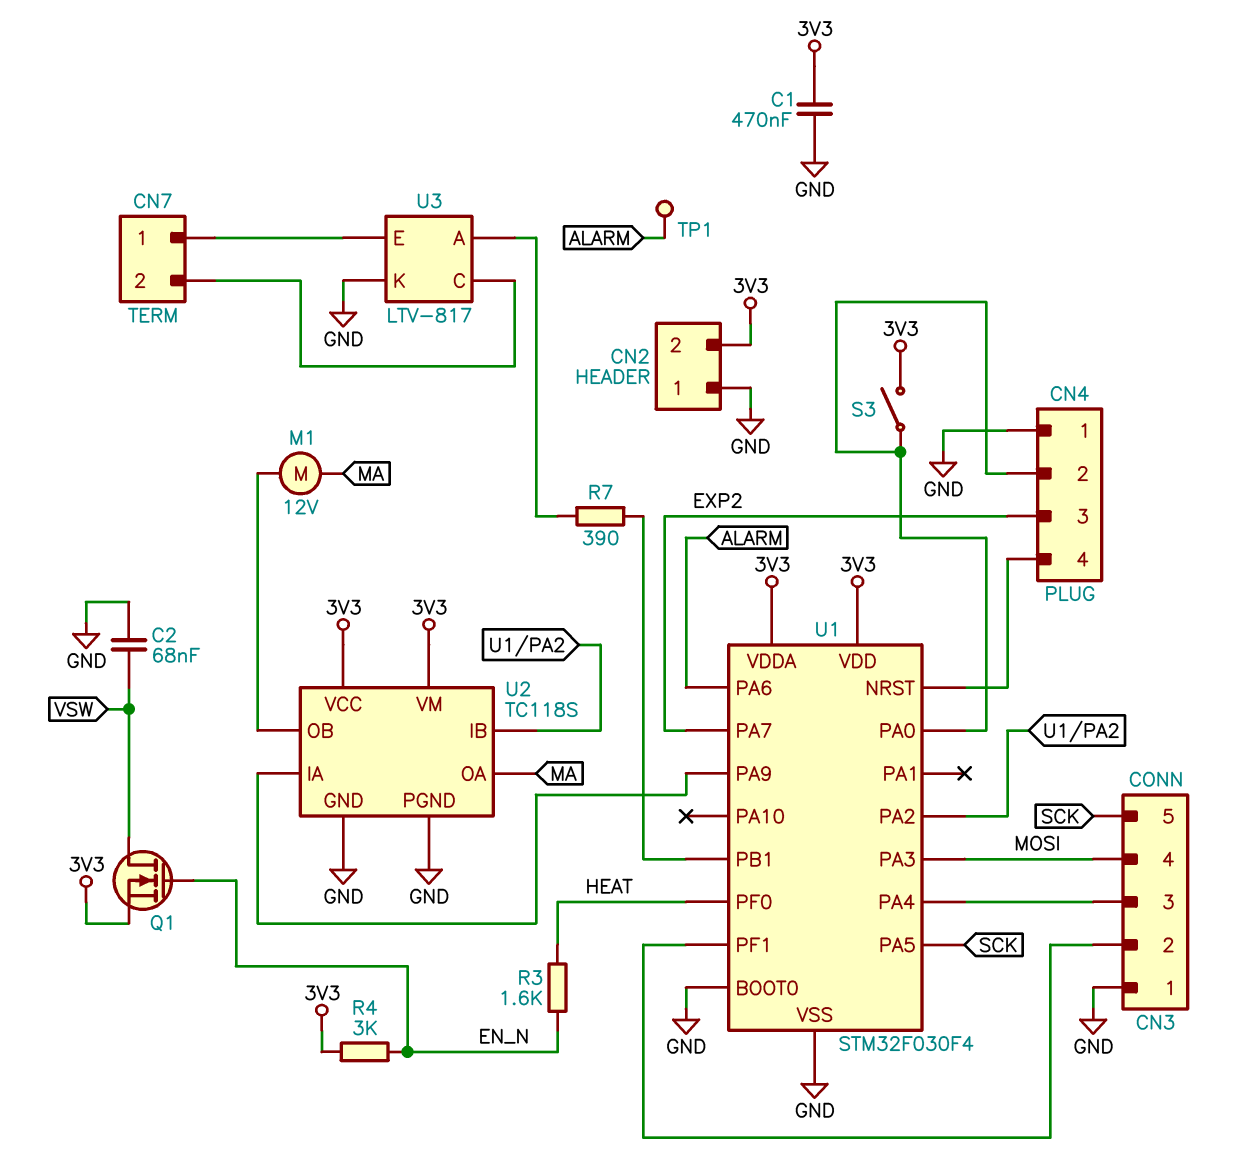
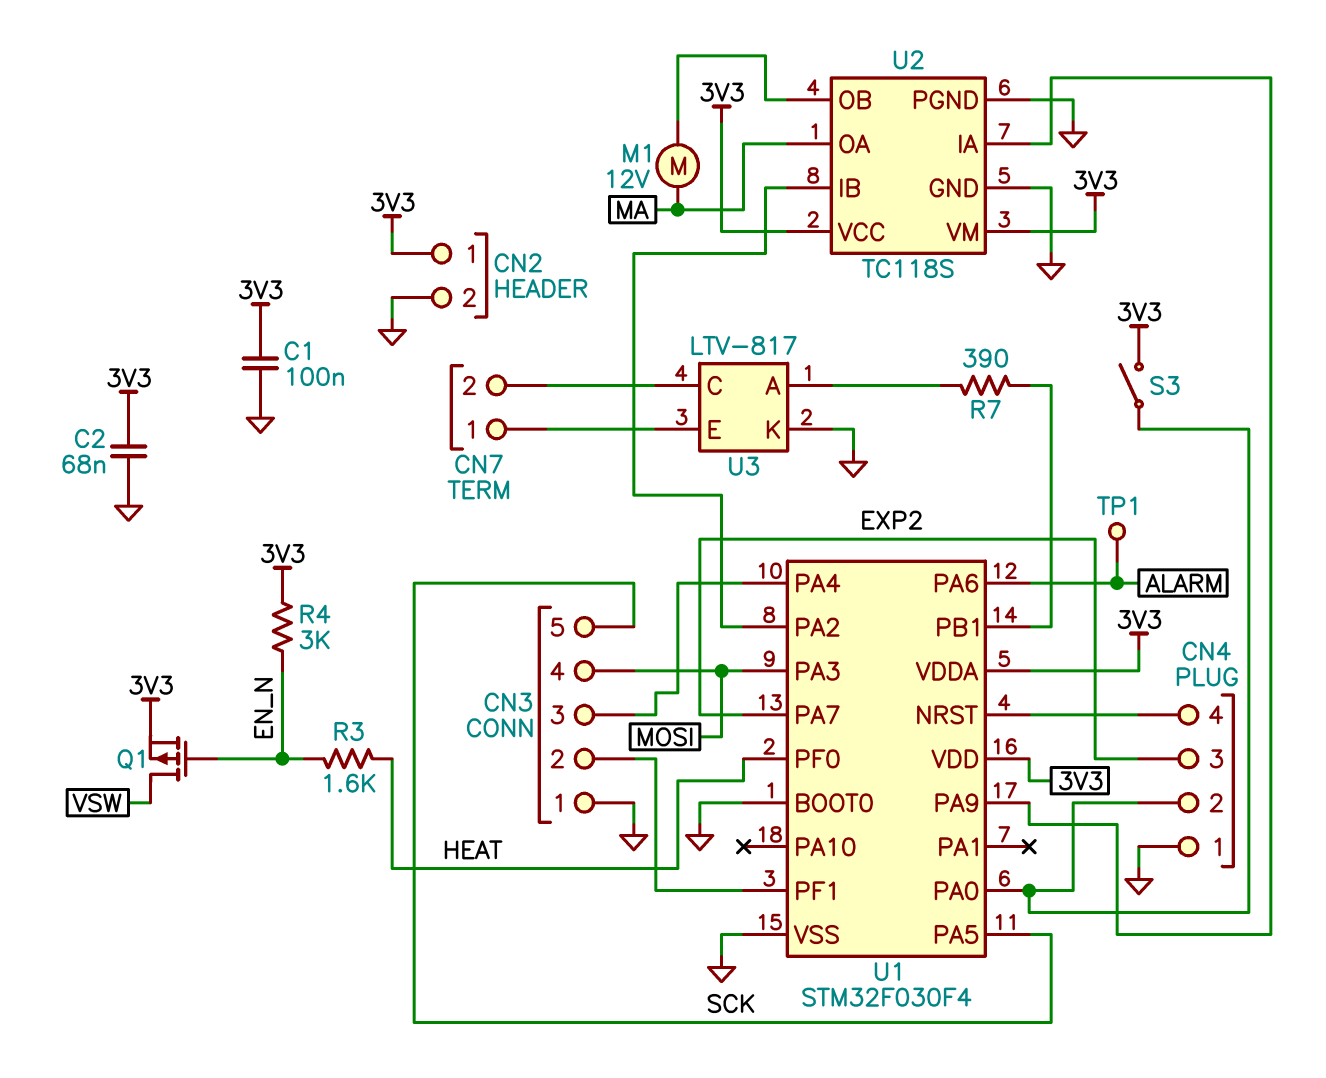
C1: 470nF (3V3, GND) -> 100nF (3V3, GND)
C2: 68nF (GND, VSW) -> 68nF (3V3, GND)
CN2 pin 1: GND -> 3V3
CN2 pin 2: 3V3 -> GND
Q1: NMOS (G EN_N, D VSW, S 3V3) -> PMOS (G EN_N, D VSW, S 3V3)

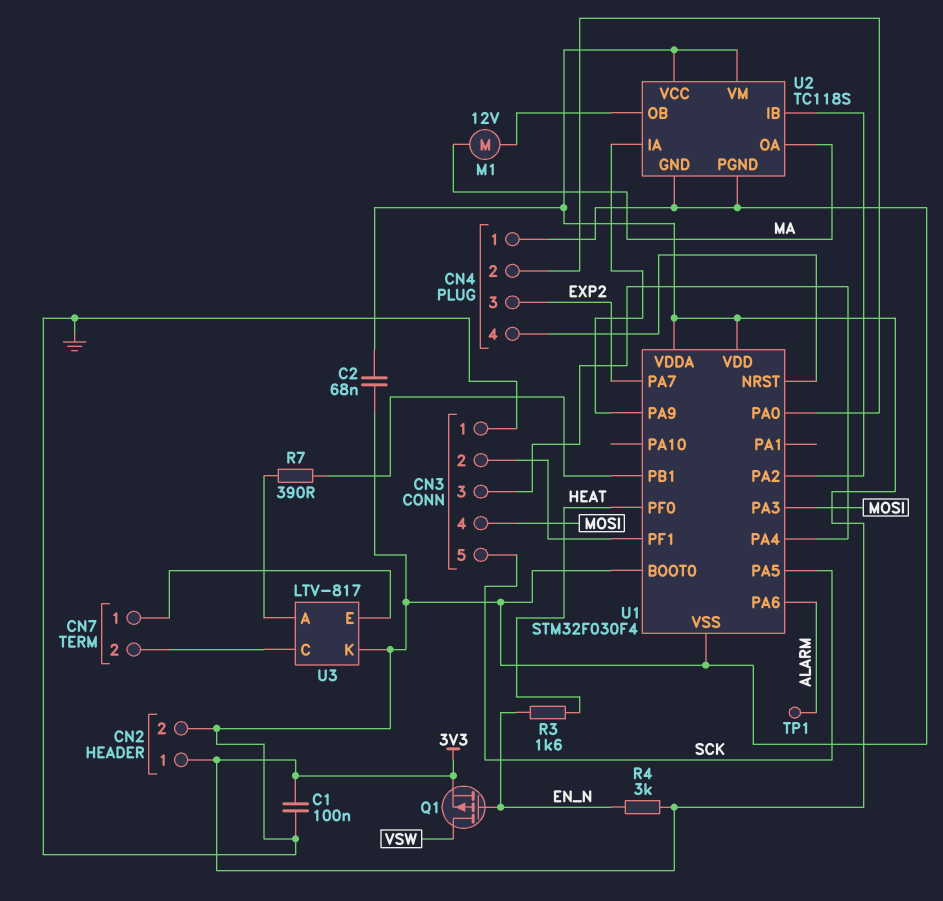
S3: switch (3V3, CN4/2) -> none

